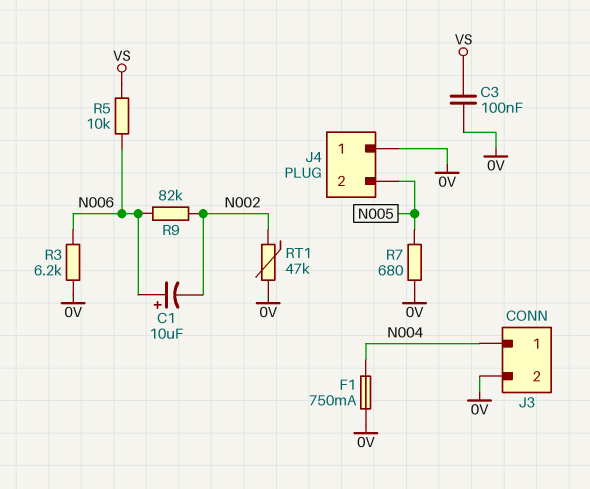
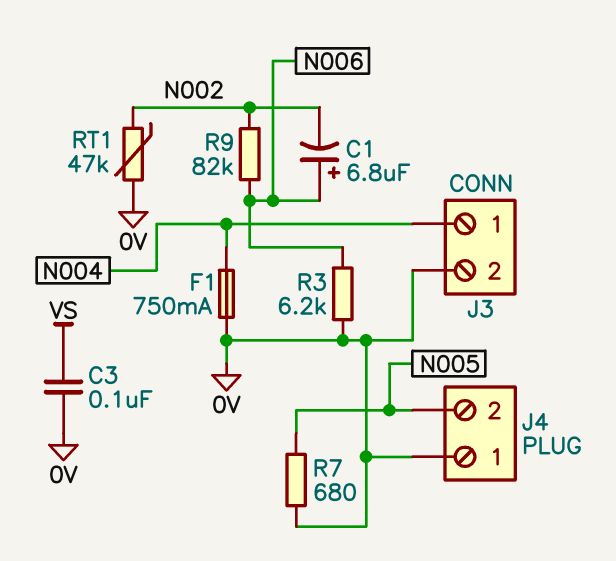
C1: 10uF (plus N006, minus N002) -> 6.8uF (plus N006, minus N002)
R5: 10k (N006, VS) -> none

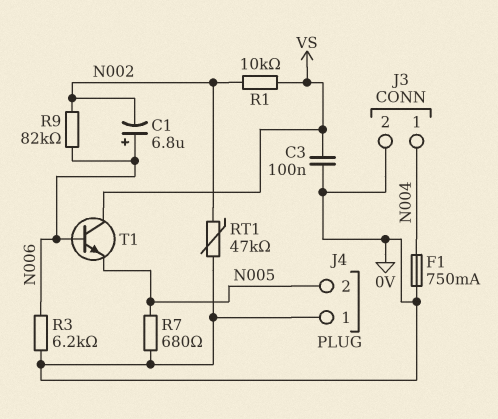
R1: none -> 10k (N002, VS)
T1: none -> NPN (B N006, C VS, E N005)

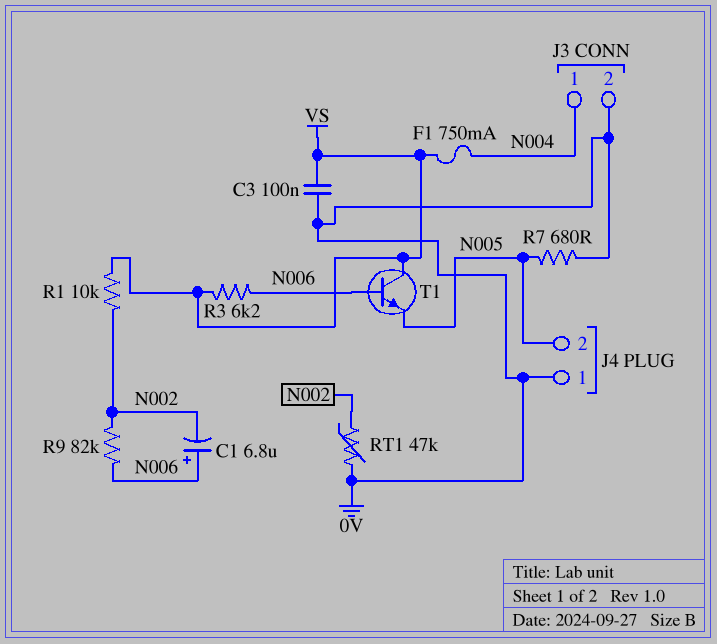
F1: 750mA (0V, N004) -> 750mA (N004, VS)
R3: 6.2k (0V, N006) -> 6.2k (N006, VS)

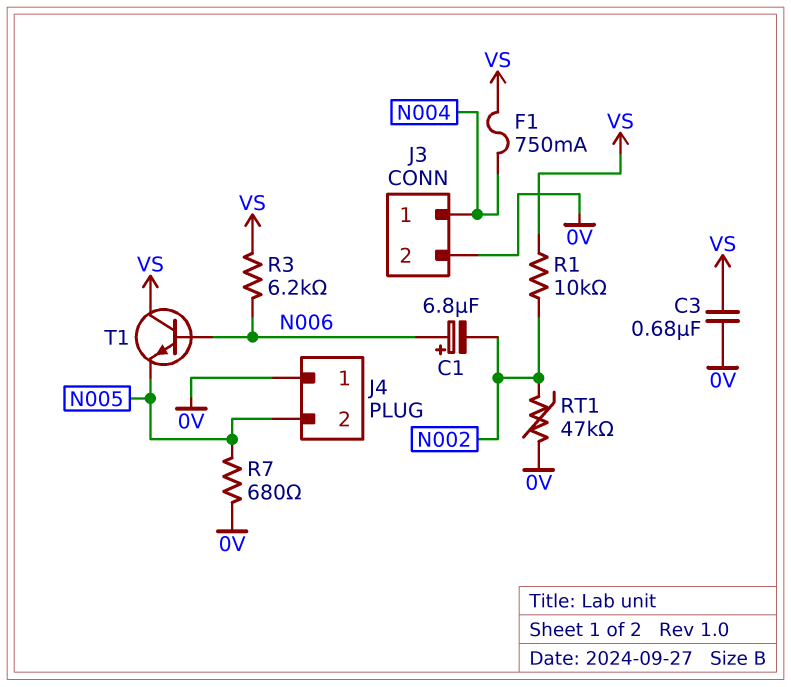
C3: 100nF (0V, VS) -> 680nF (0V, VS)
R9: 82k (N002, N006) -> none

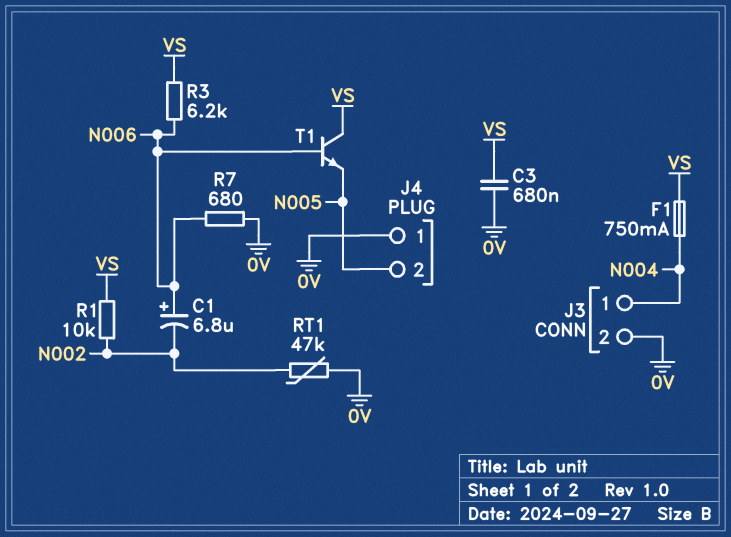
R7: 680 (0V, N005) -> 680 (0V, N006)

